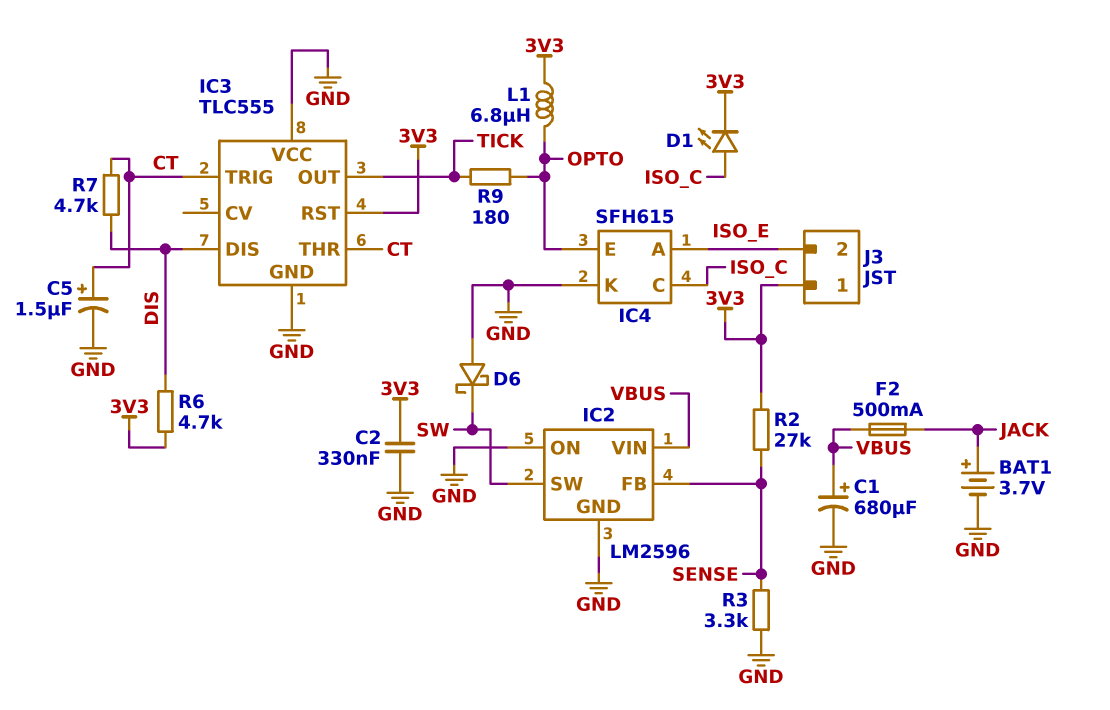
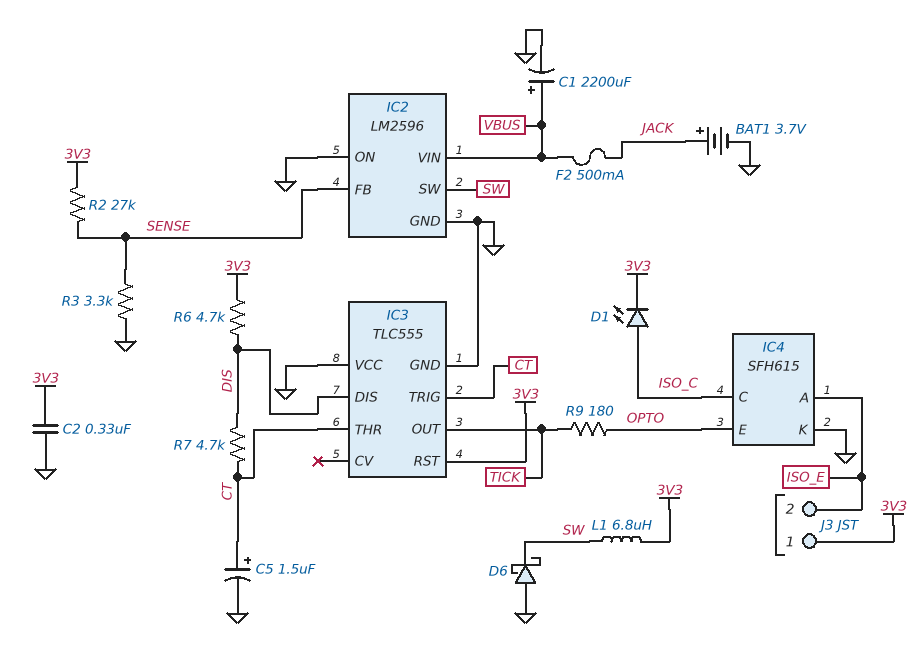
C1: 680uF (plus VBUS, minus GND) -> 2200uF (plus VBUS, minus GND)
L1: 6.8uH (3V3, OPTO) -> 6.8uH (3V3, SW)

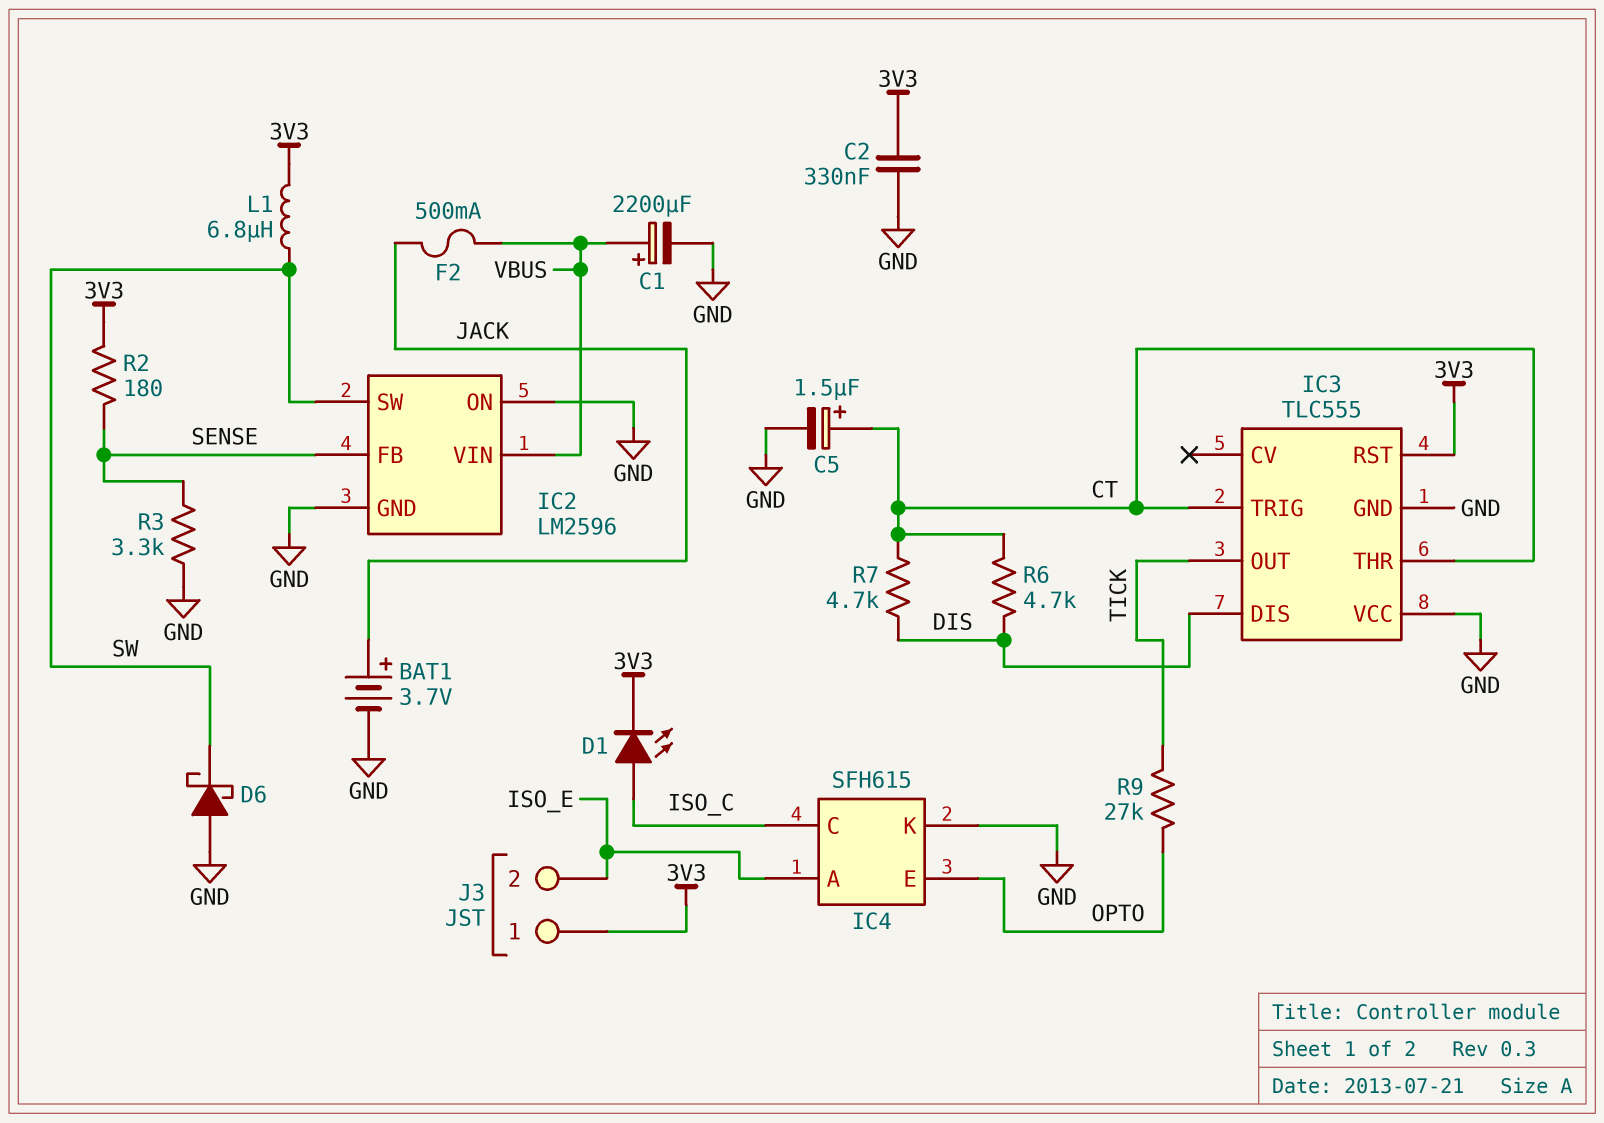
R2: 27k (3V3, SENSE) -> 180 (3V3, SENSE)
R6: 4.7k (3V3, DIS) -> 4.7k (CT, DIS)
R9: 180 (OPTO, TICK) -> 27k (OPTO, TICK)

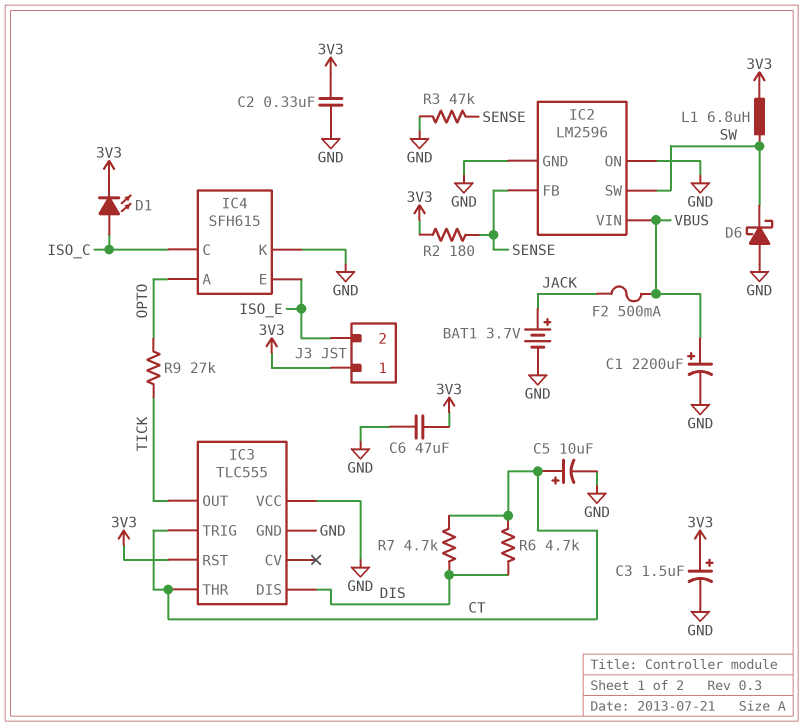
C3: none -> 1.5uF (plus 3V3, minus GND)
C5: 1.5uF (plus CT, minus GND) -> 10uF (plus CT, minus GND)
C6: none -> 47uF (3V3, GND)
IC4 pin A: ISO_E -> OPTO
IC4 pin E: OPTO -> ISO_E
R3: 3.3k (GND, SENSE) -> 47k (GND, SENSE)

